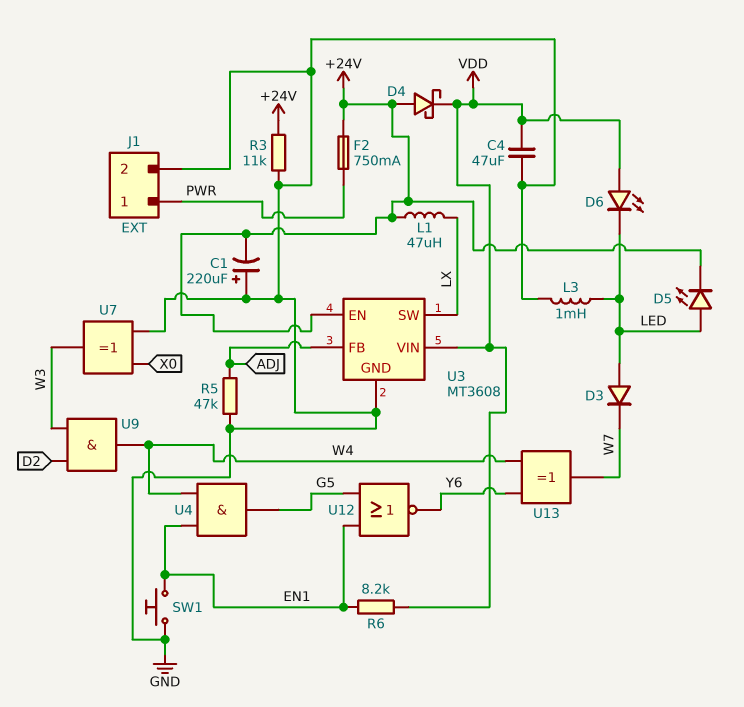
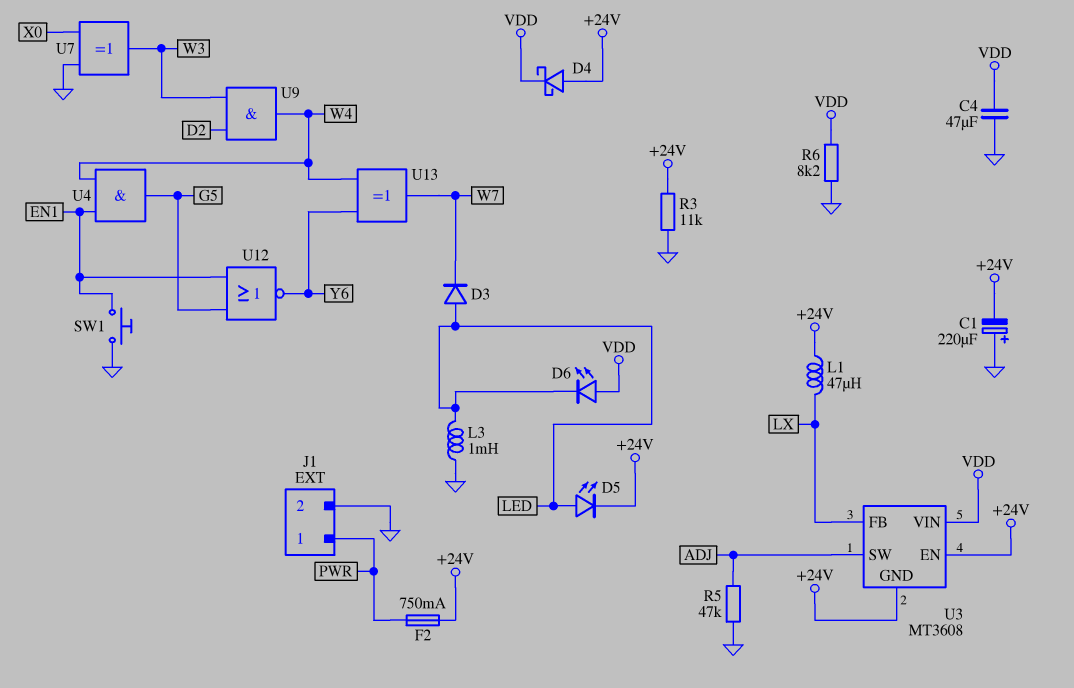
R6: 8.2k (EN1, VDD) -> 8.2k (GND, VDD)
U3 pin FB: ADJ -> LX
U3 pin GND: GND -> +24V
U3 pin SW: LX -> ADJ

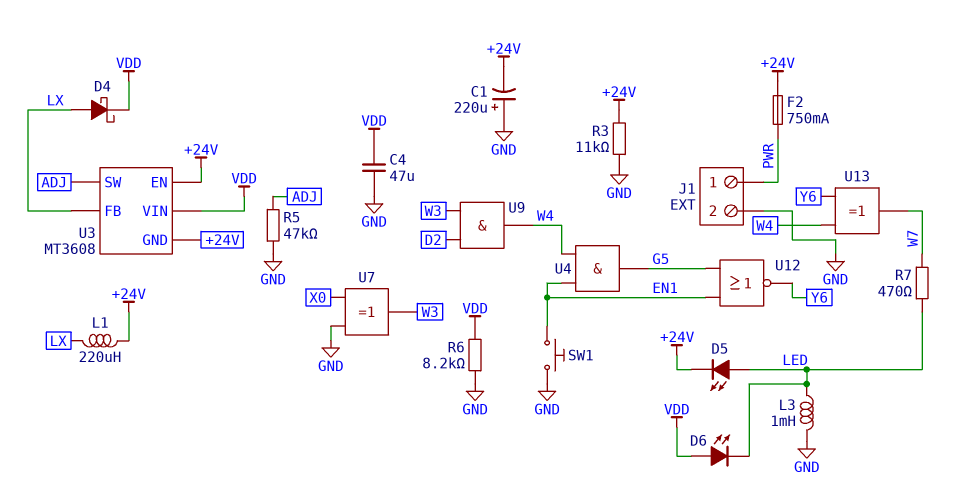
D3: diode (A LED, K W7) -> none
D4: schottky (A +24V, K VDD) -> schottky (A LX, K VDD)
L1: 47uH (+24V, LX) -> 220uH (+24V, LX)
R7: none -> 470 (LED, W7)

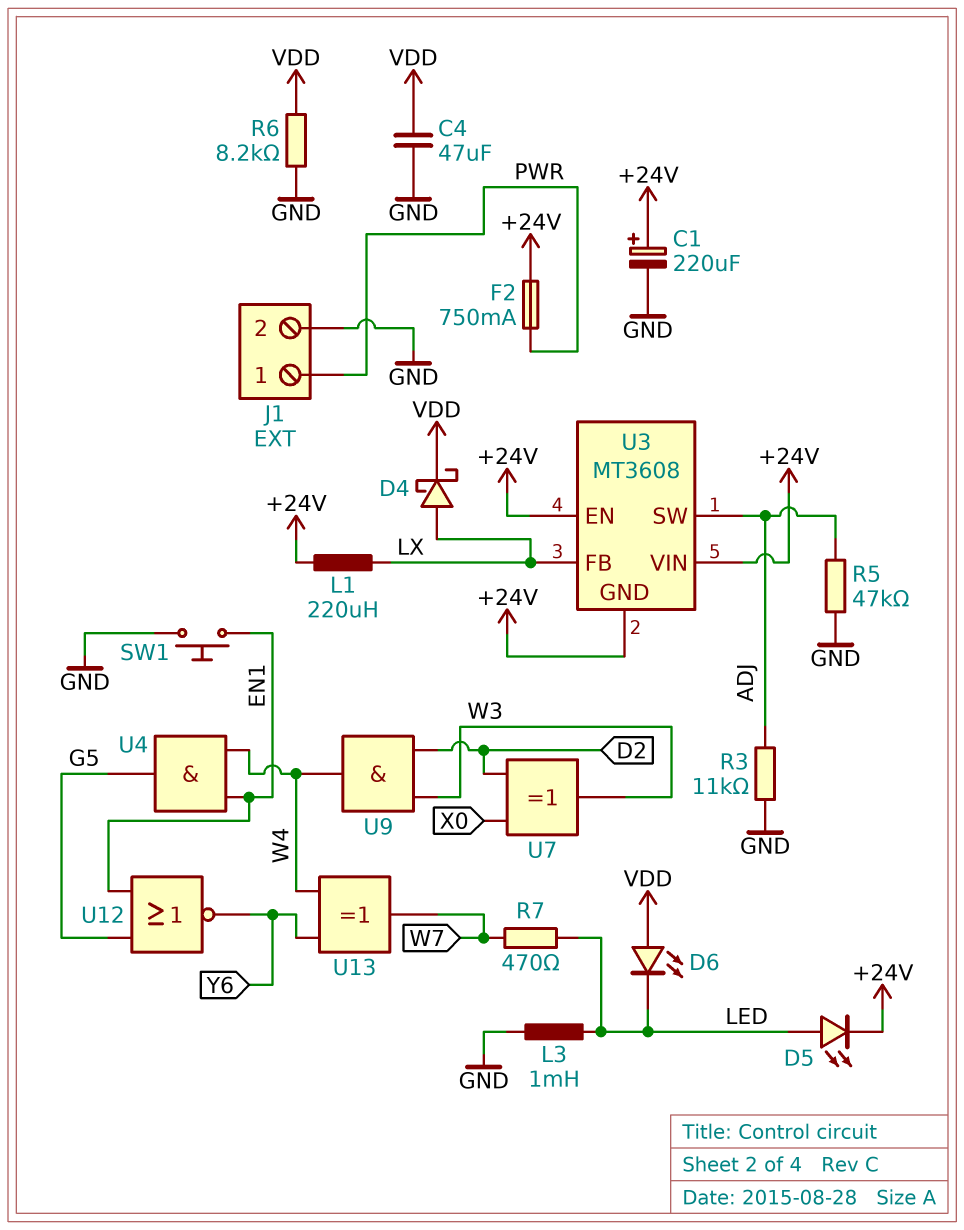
C1: 220uF (plus GND, minus +24V) -> 220uF (plus +24V, minus GND)
R3: 11k (+24V, GND) -> 11k (ADJ, GND)
U3 pin VIN: VDD -> +24V
U7: XOR (in GND, in X0, out W3) -> XOR (in D2, in X0, out W3)

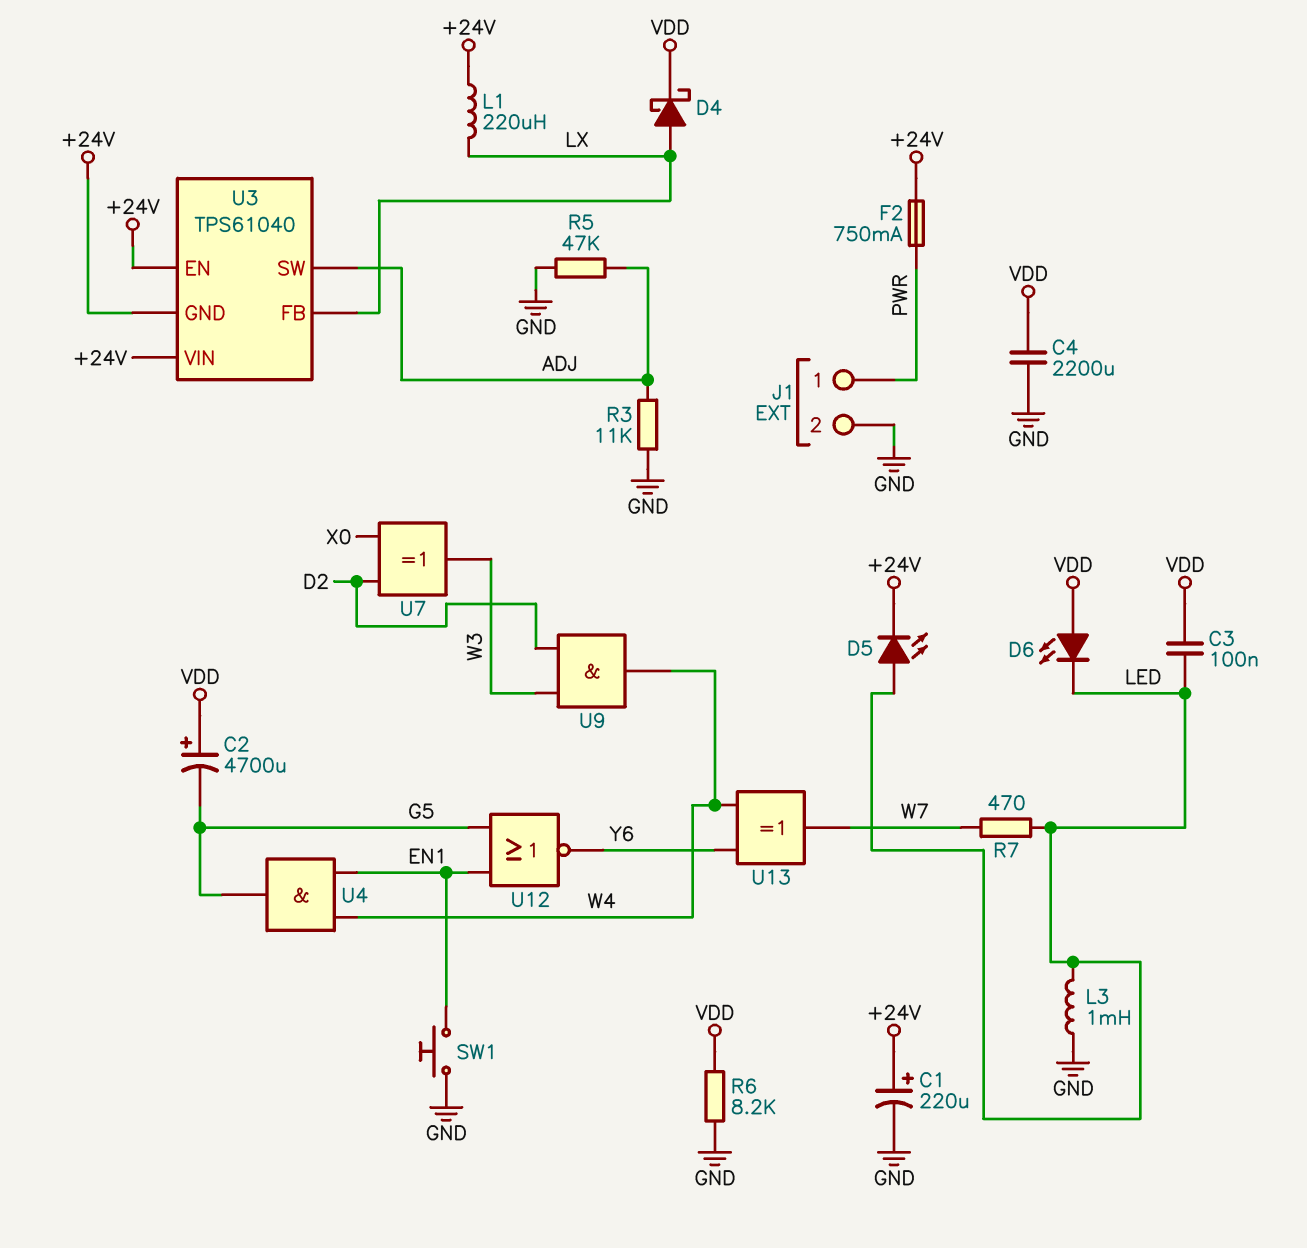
C2: none -> 4700uF (plus VDD, minus G5)
C3: none -> 100nF (LED, VDD)
C4: 47uF (GND, VDD) -> 2200uF (GND, VDD)
U3: MT3608 -> TPS61040

